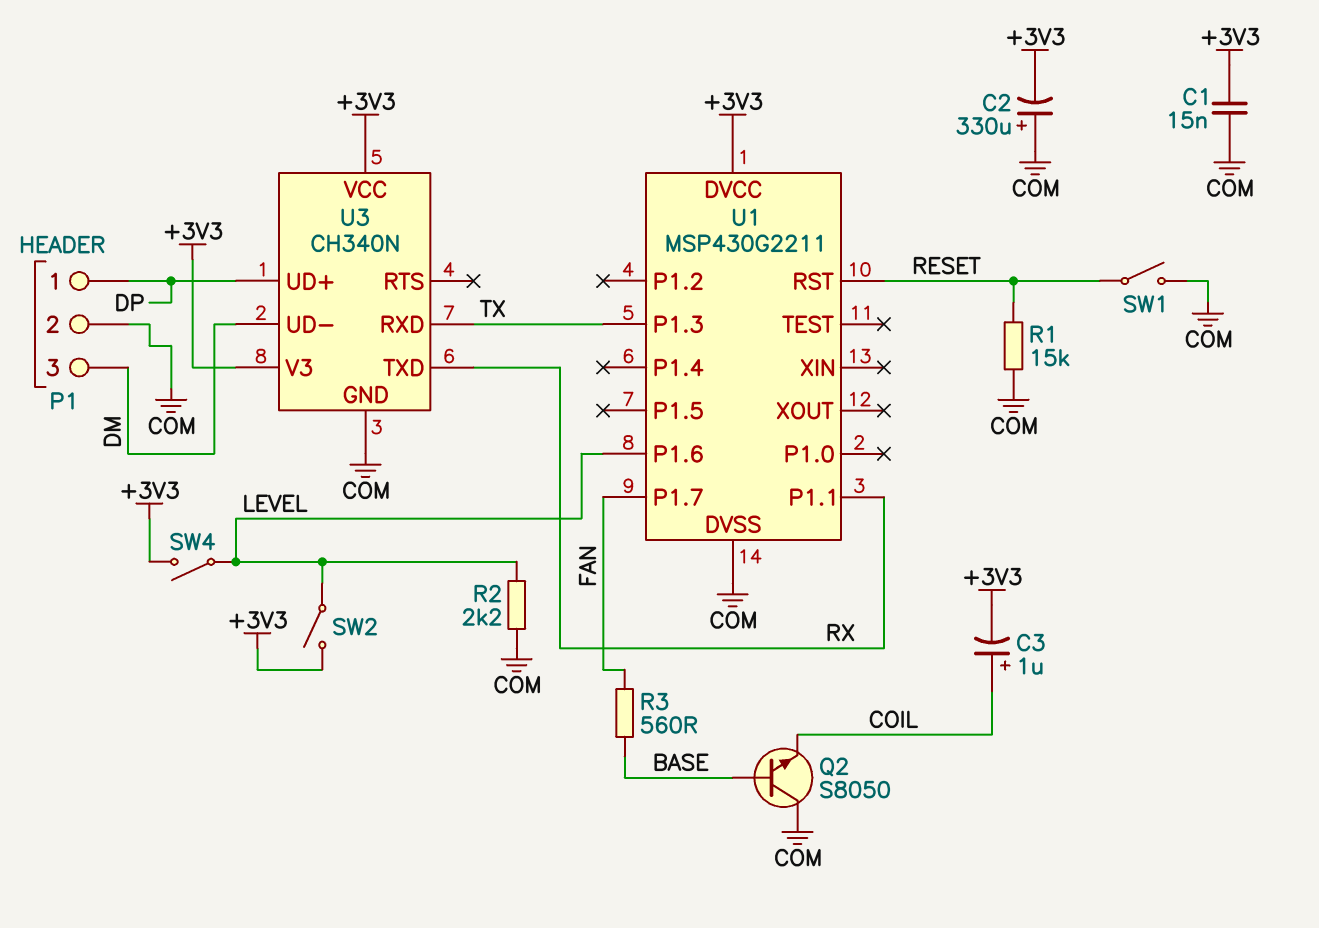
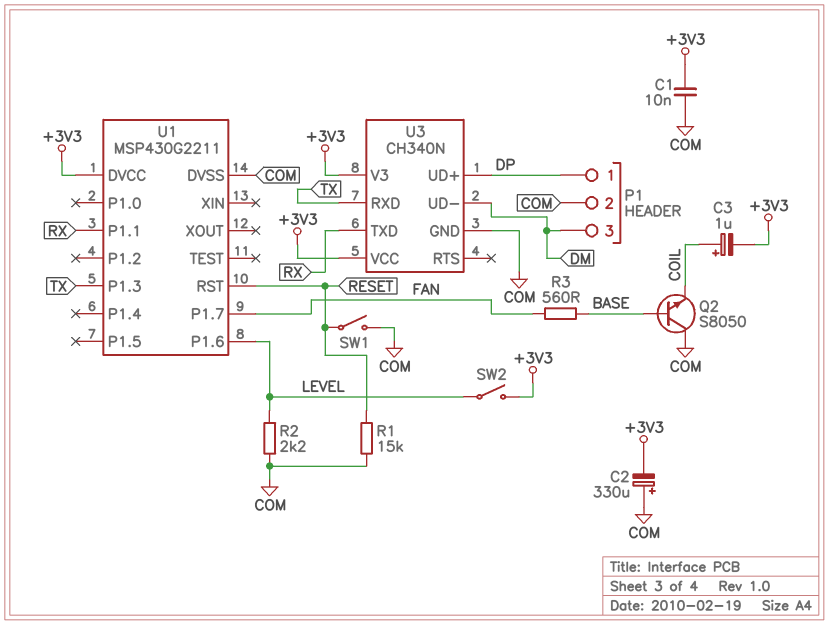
C1: 15nF (+3V3, COM) -> 10nF (+3V3, COM)
SW4: switch (+3V3, LEVEL) -> none

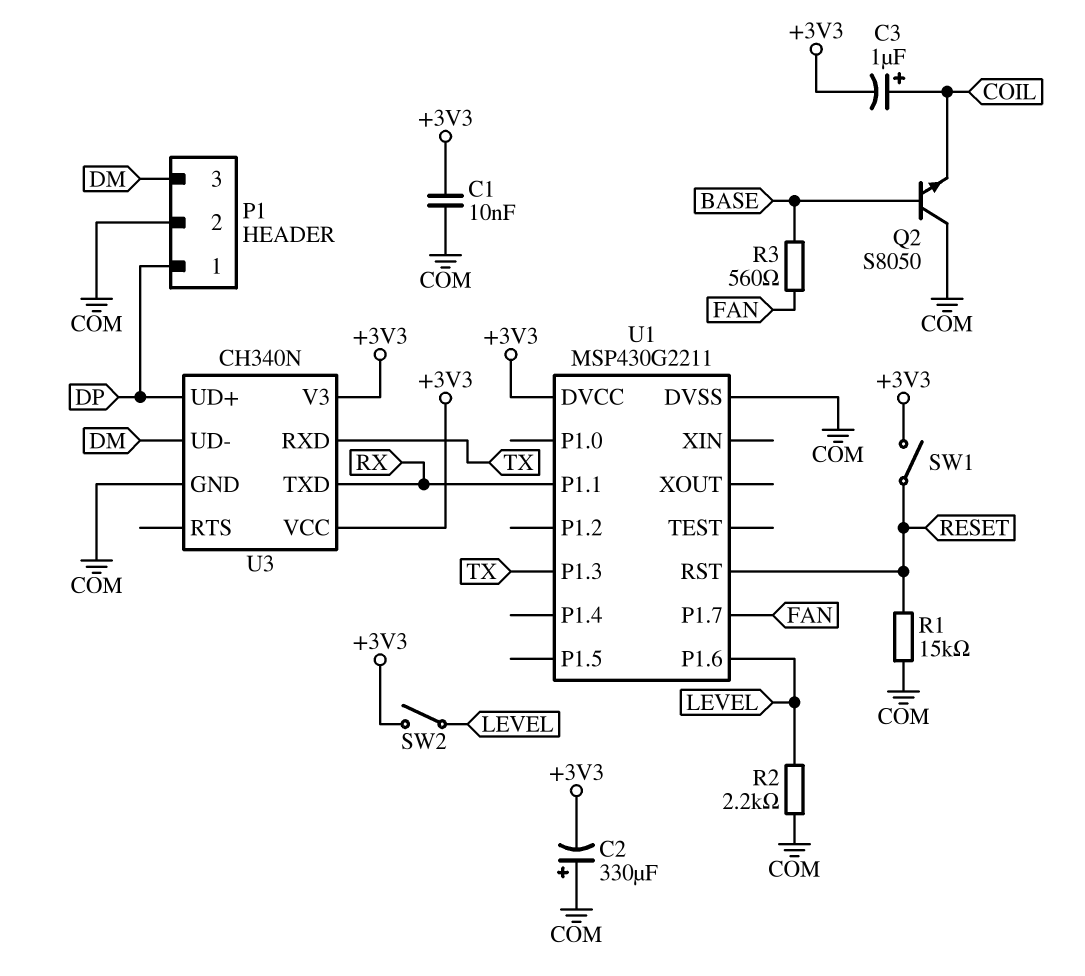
SW1: switch (COM, RESET) -> switch (+3V3, RESET)

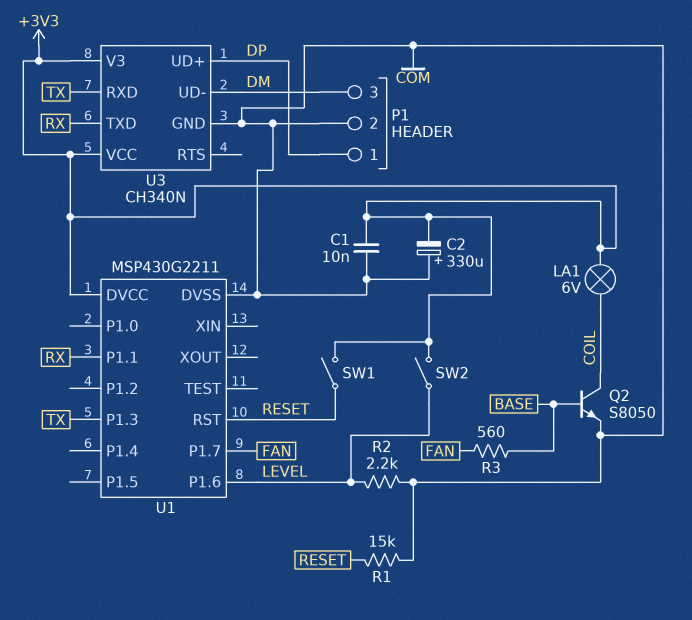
C3: 1uF (plus COIL, minus +3V3) -> none
LA1: none -> lamp 6V (+3V3, COIL)
Q2: NPN S8050 (B BASE, C COM, E COIL) -> NPN S8050 (B BASE, C COIL, E COM)

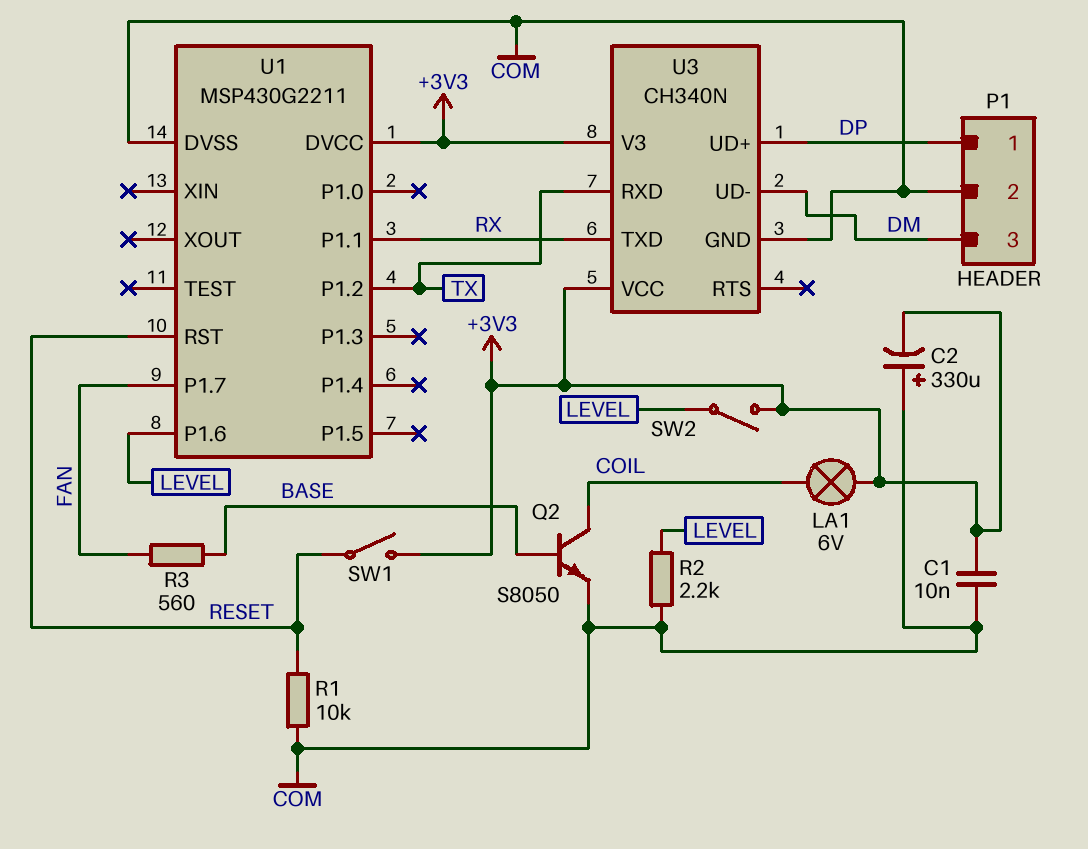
R1: 15k (COM, RESET) -> 10k (COM, RESET)
U1 pin P1.2: none -> TX
U1 pin P1.3: TX -> none

